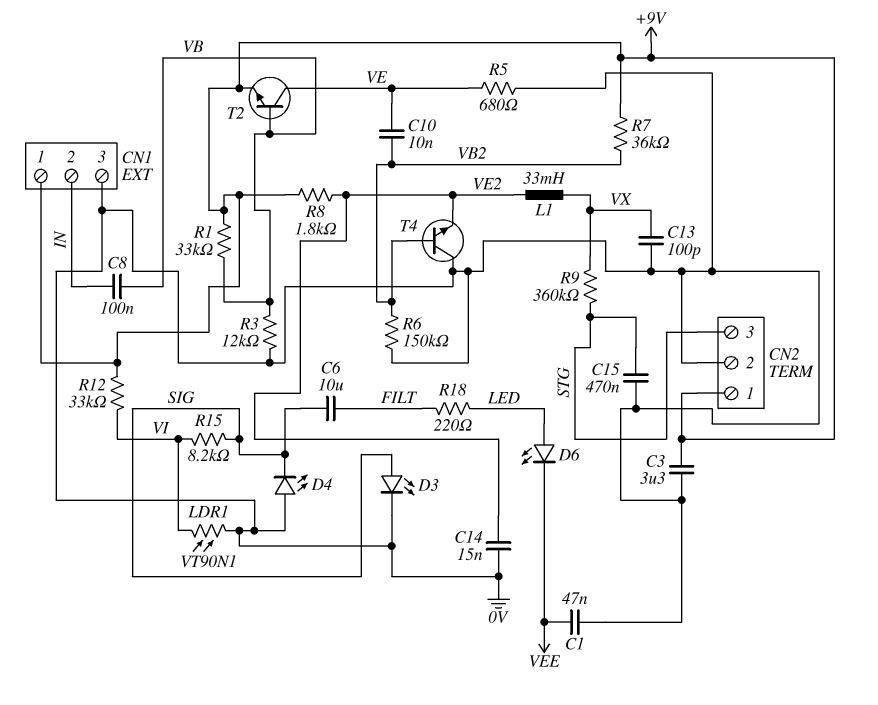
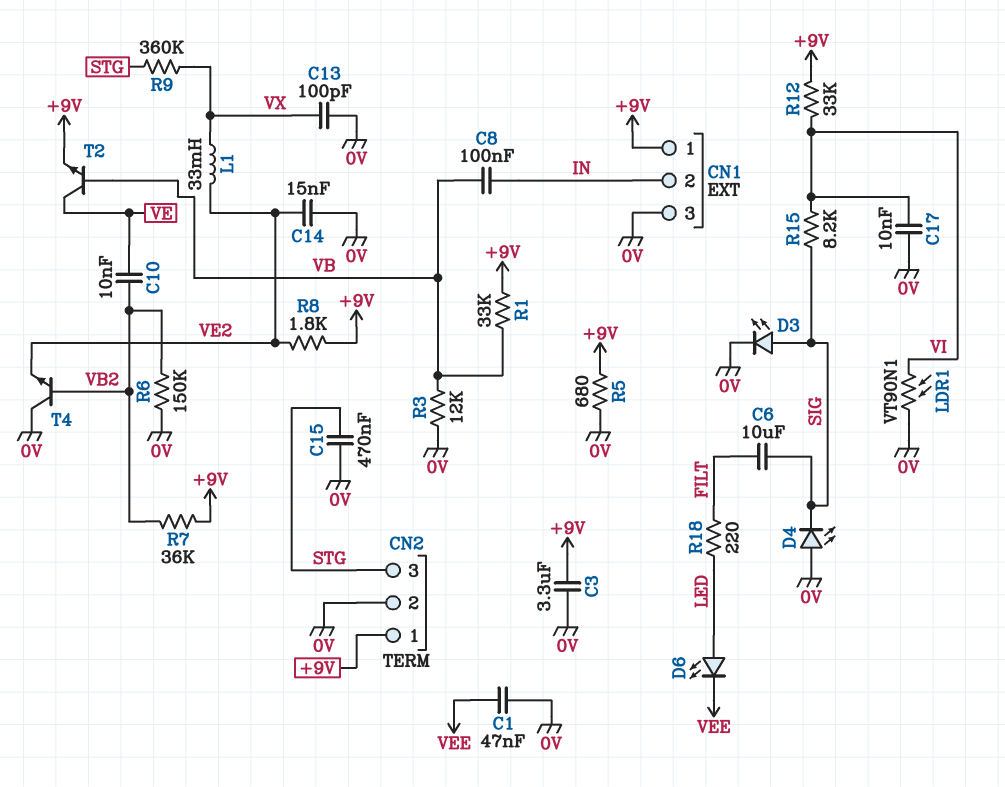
C17: none -> 10nF (0V, VI)
R5: 680 (0V, VE) -> 680 (+9V, 0V)

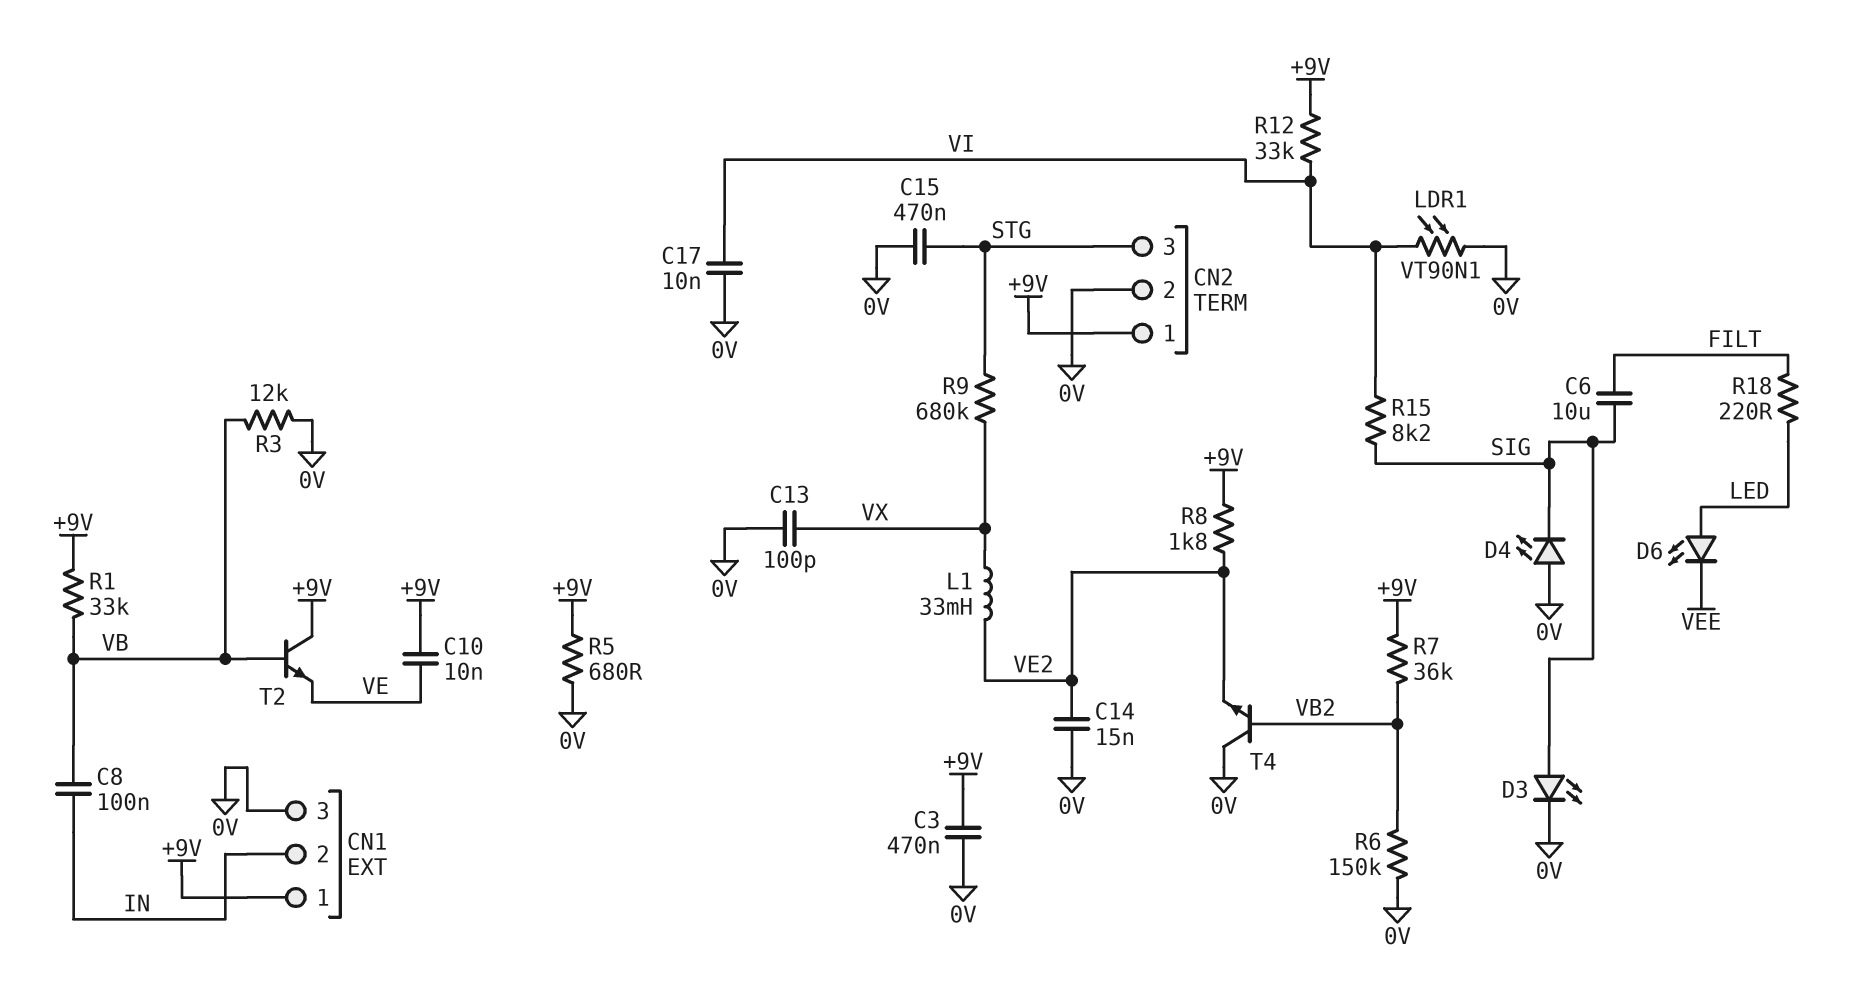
C1: 47nF (0V, VEE) -> none
C3: 3.3uF (+9V, 0V) -> 470nF (+9V, 0V)
C10: 10nF (VB2, VE) -> 10nF (+9V, VE)
R9: 360k (STG, VX) -> 680k (STG, VX)
T2: NPN (B VB, C VE, E +9V) -> NPN (B VB, C +9V, E VE)

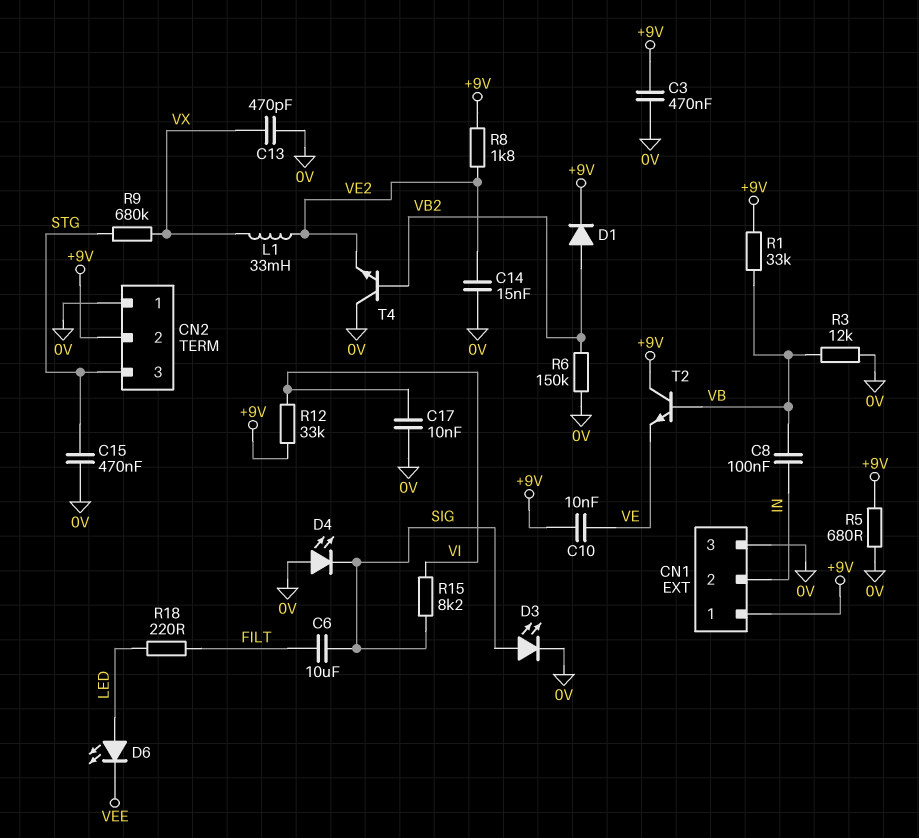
C13: 100pF (0V, VX) -> 470pF (0V, VX)
CN2 pin 1: +9V -> 0V
CN2 pin 2: 0V -> +9V
D1: none -> diode (A VB2, K +9V)
LDR1: VT90N1 (0V, VI) -> none
R7: 36k (+9V, VB2) -> none

